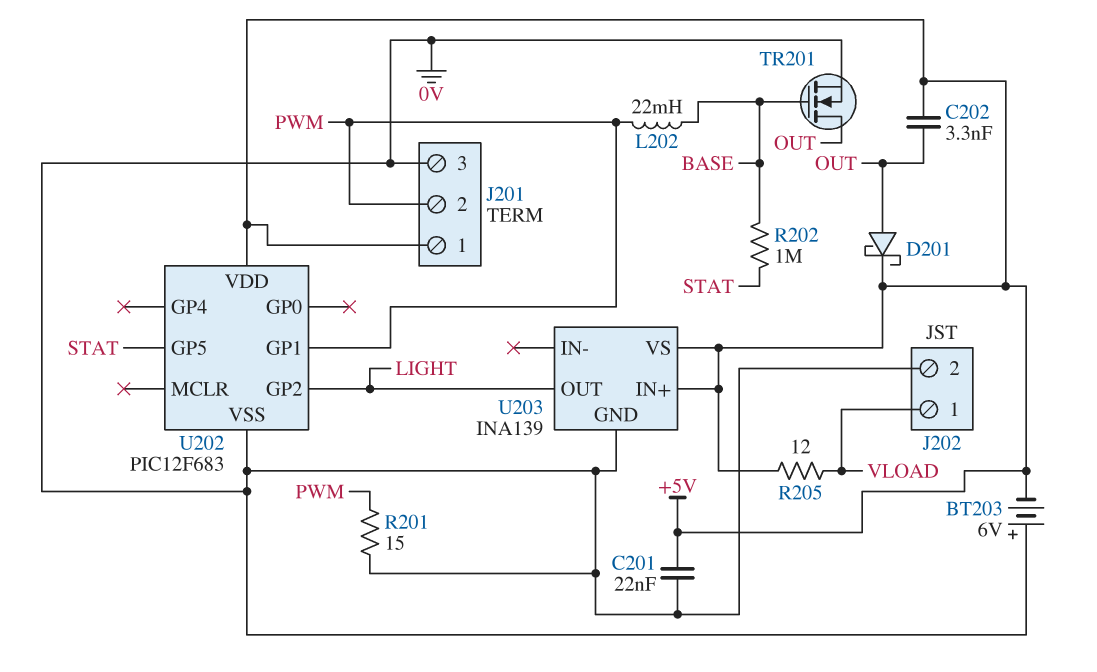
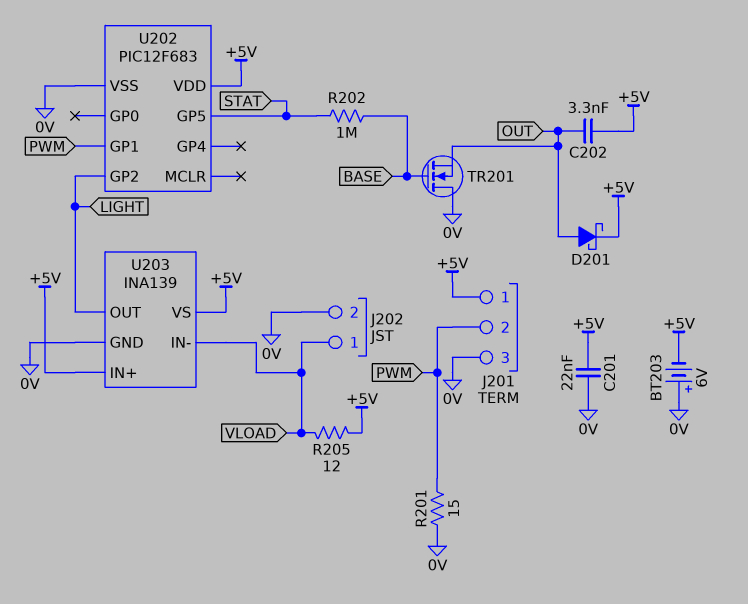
L202: 22mH (BASE, PWM) -> none
TR201: NMOS (G BASE, D OUT, S 0V) -> NMOS (G BASE, D 0V, S OUT)
U203 pin IN-: none -> VLOAD

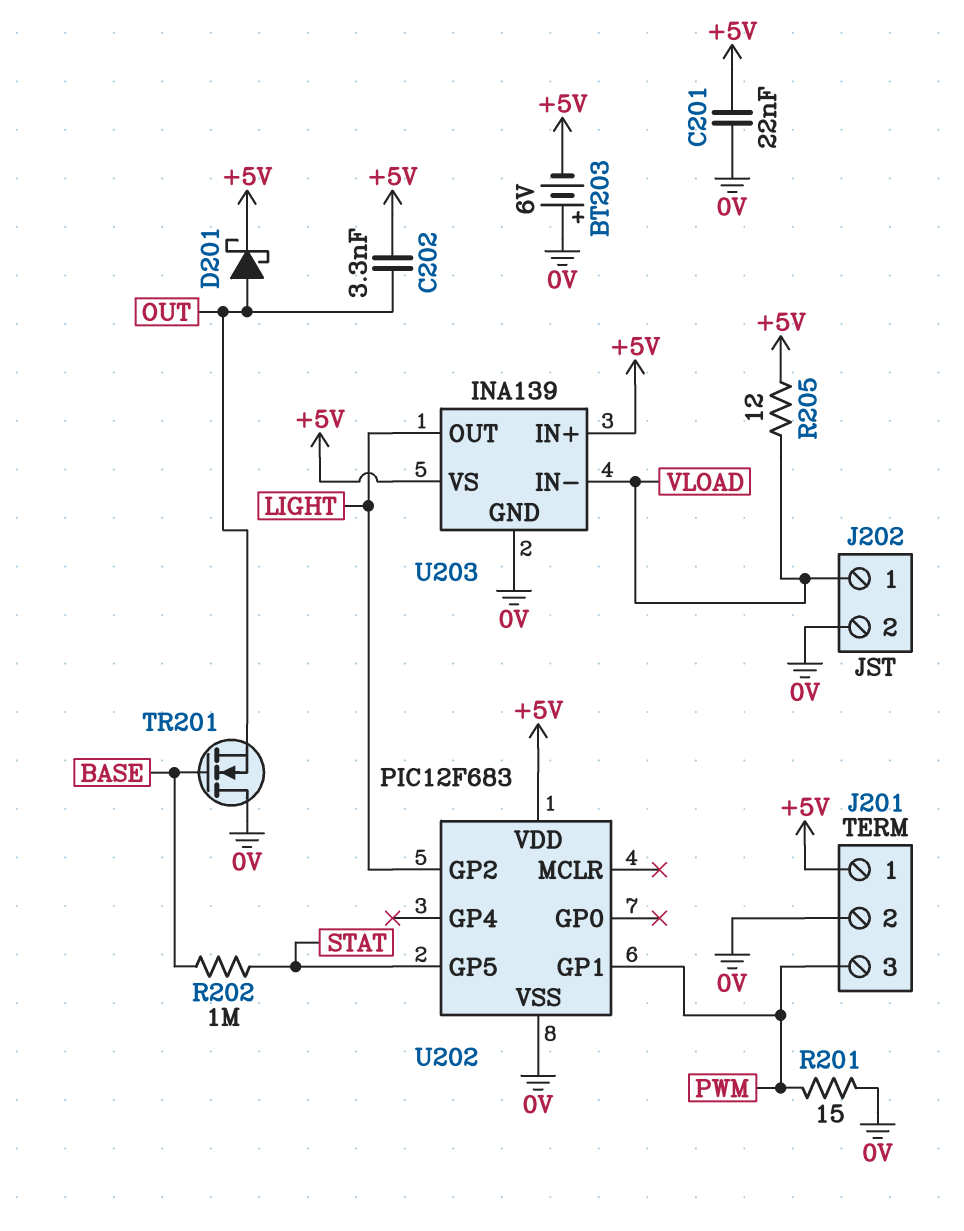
J201 pin 2: PWM -> 0V
J201 pin 3: 0V -> PWM

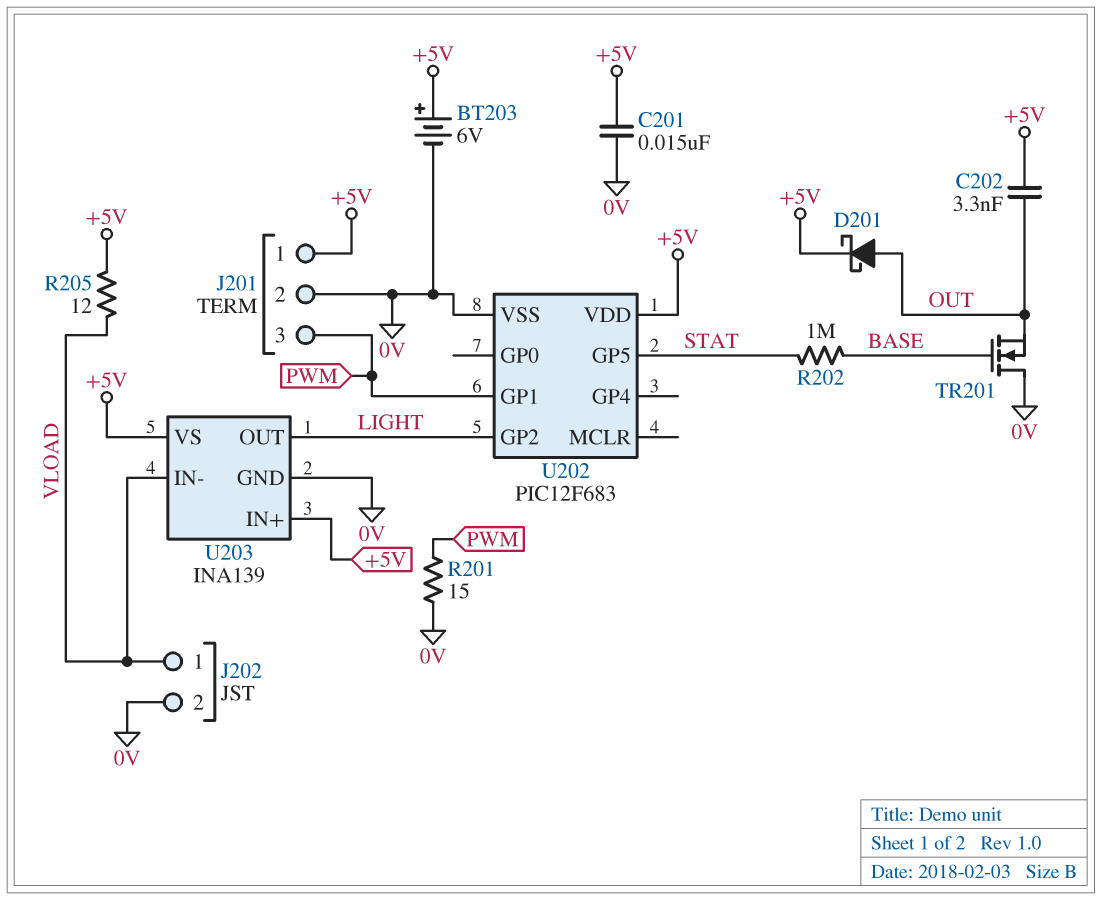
BT203: 6V (plus 0V, minus +5V) -> 6V (plus +5V, minus 0V)
C201: 22nF (+5V, 0V) -> 15nF (+5V, 0V)

